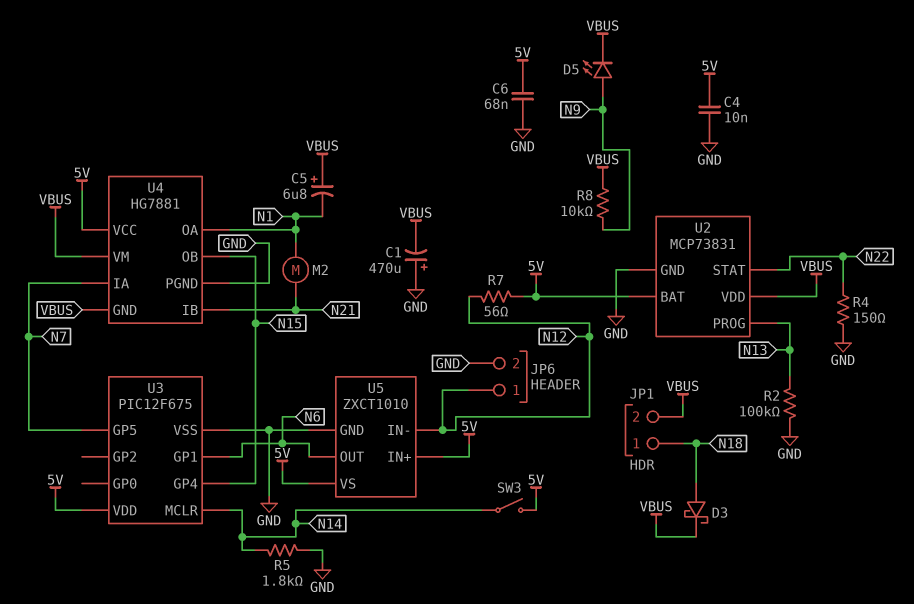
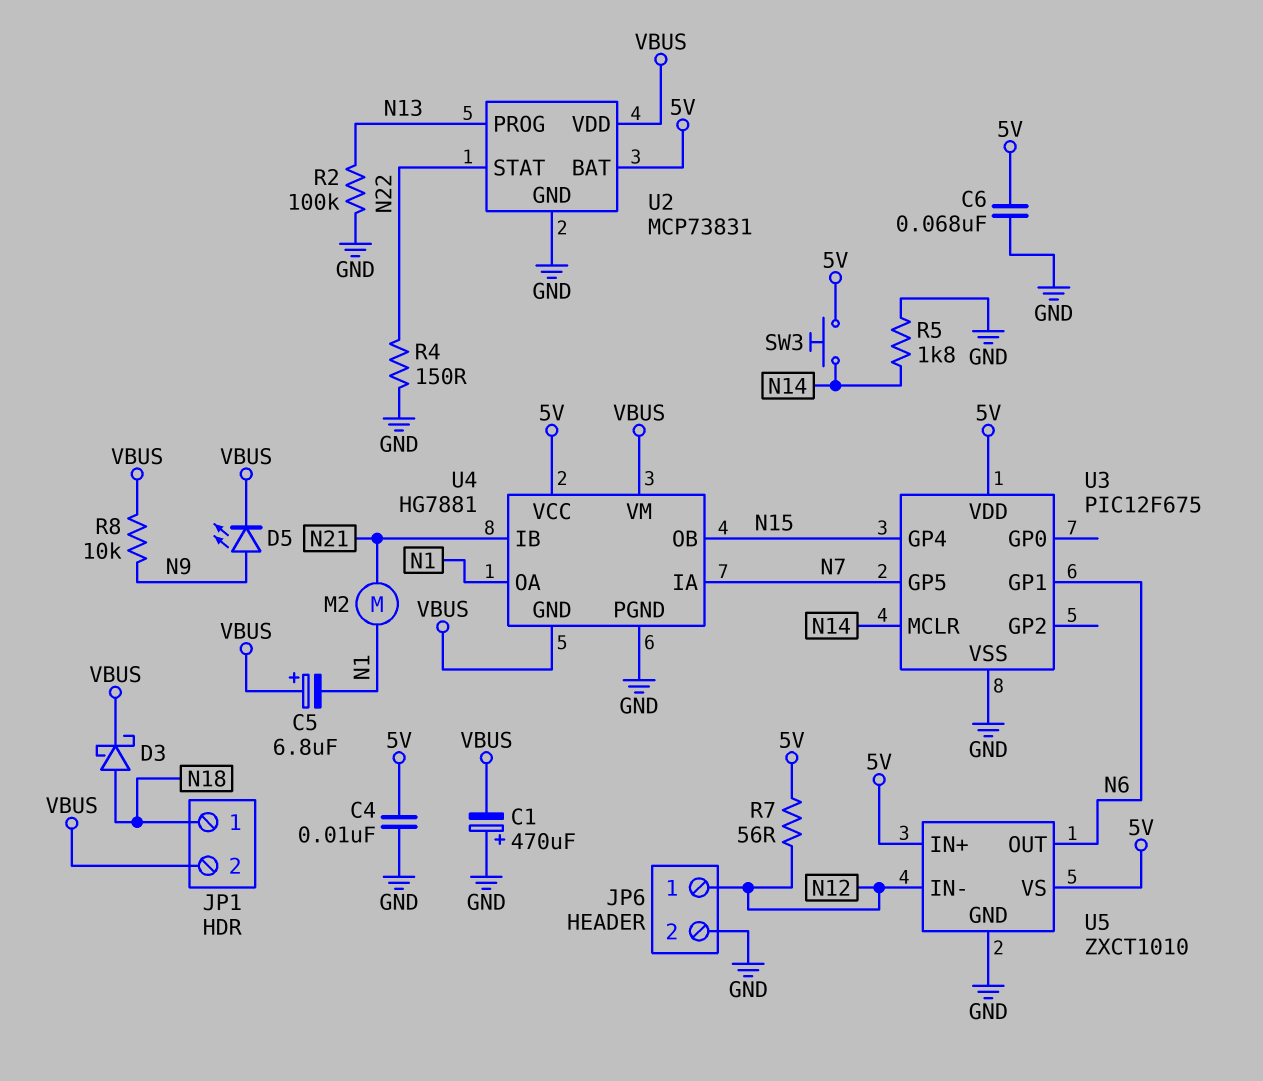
SW3: switch (5V, N14) -> button (5V, N14)

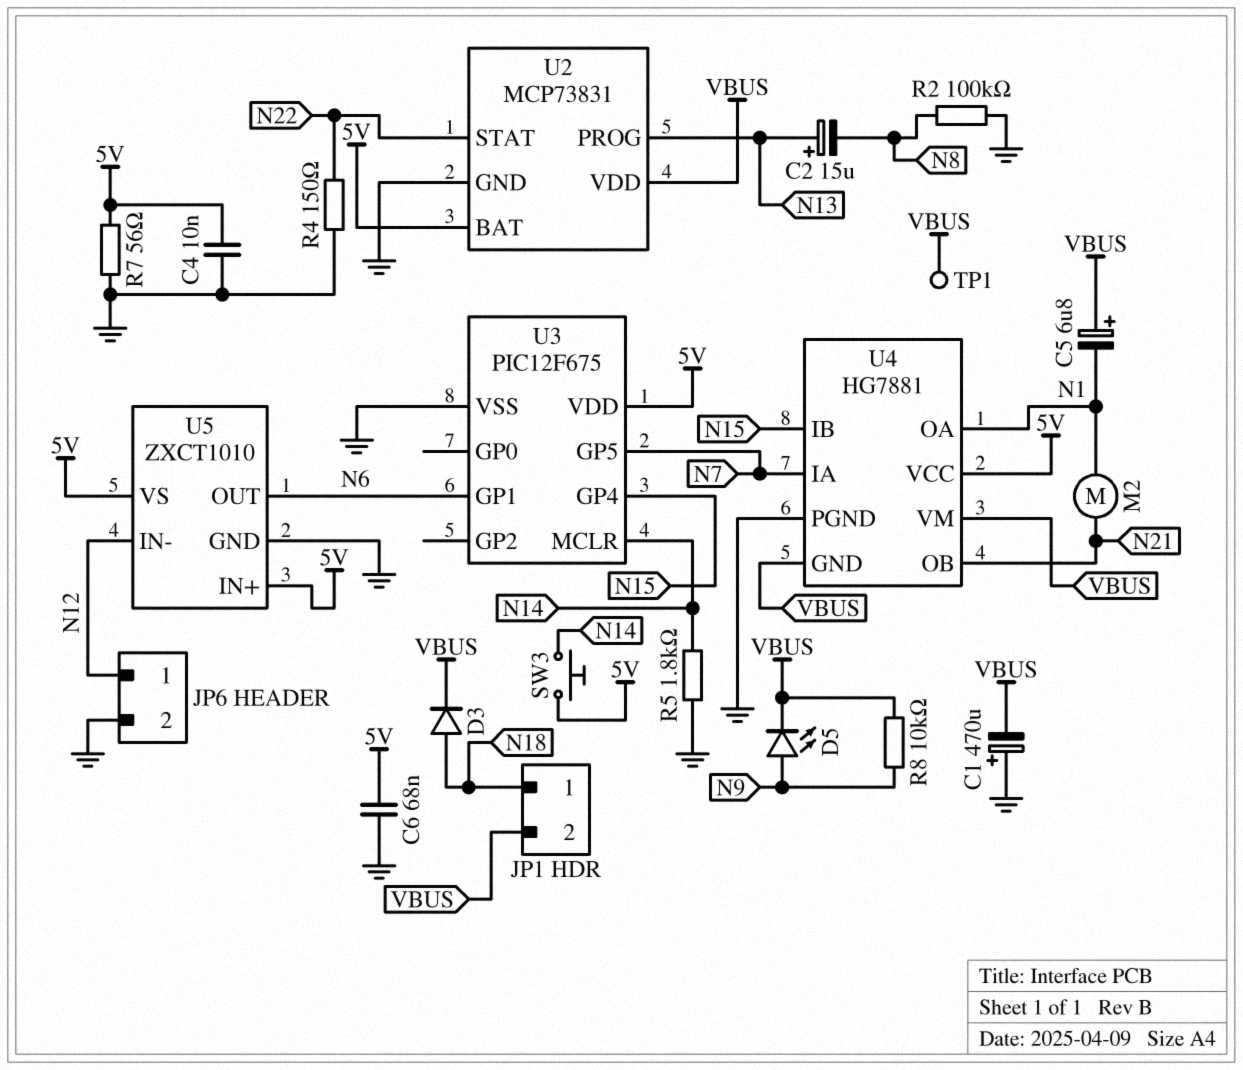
C2: none -> 15uF (plus N13, minus N8)
D3: schottky (A N18, K VBUS) -> diode (A N18, K VBUS)
R2: 100k (GND, N13) -> 100k (GND, N8)
R7: 56 (5V, N12) -> 56 (5V, GND)
TP1: none -> test point (VBUS)
U4 pin IB: N21 -> N15
U4 pin OB: N15 -> N21

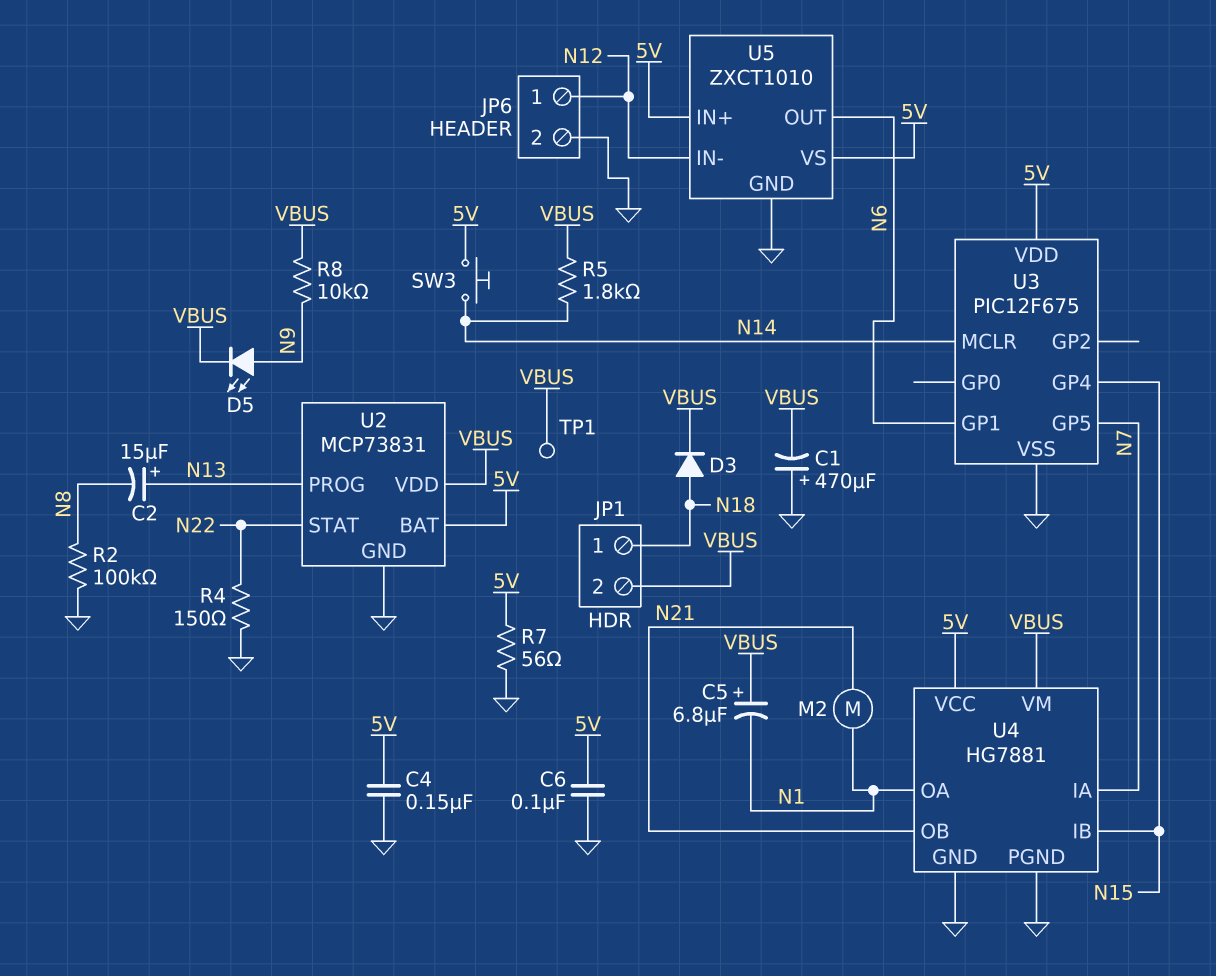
C4: 10nF (5V, GND) -> 150nF (5V, GND)
C6: 68nF (5V, GND) -> 100nF (5V, GND)
R5: 1.8k (GND, N14) -> 1.8k (N14, VBUS)
U4 pin GND: VBUS -> GND

